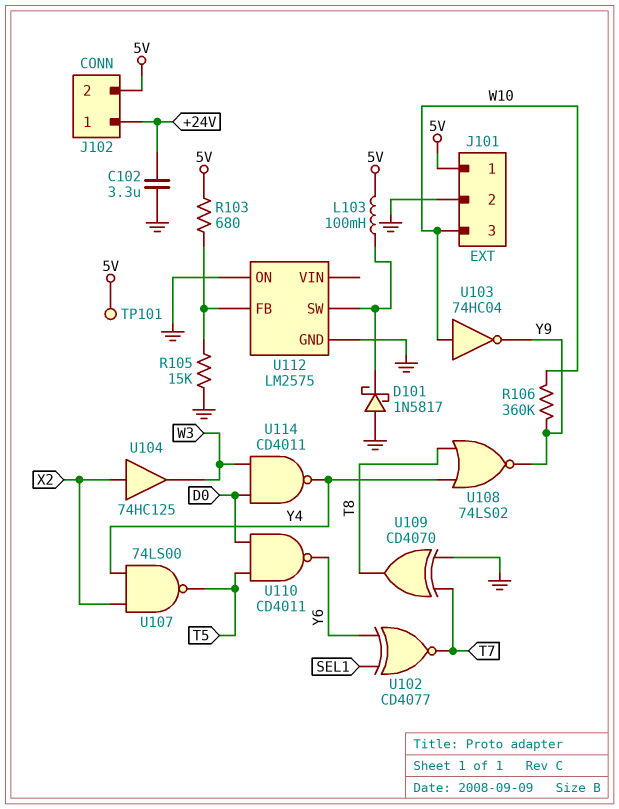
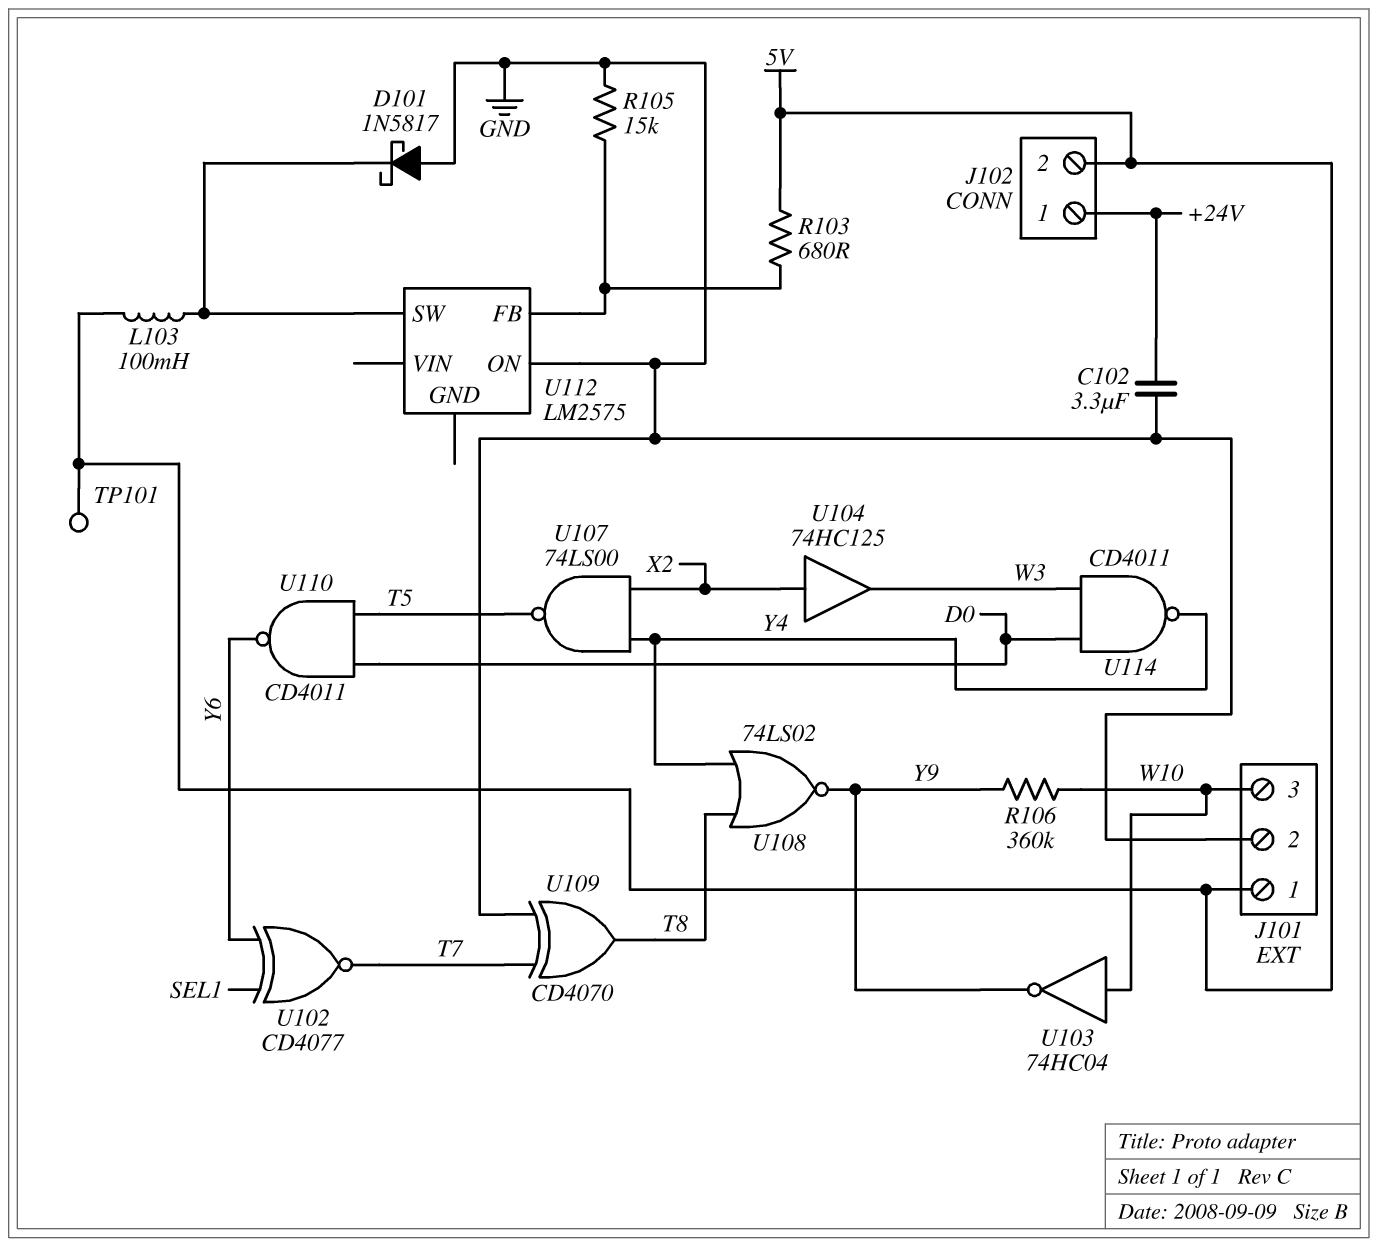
U112 pin GND: GND -> none

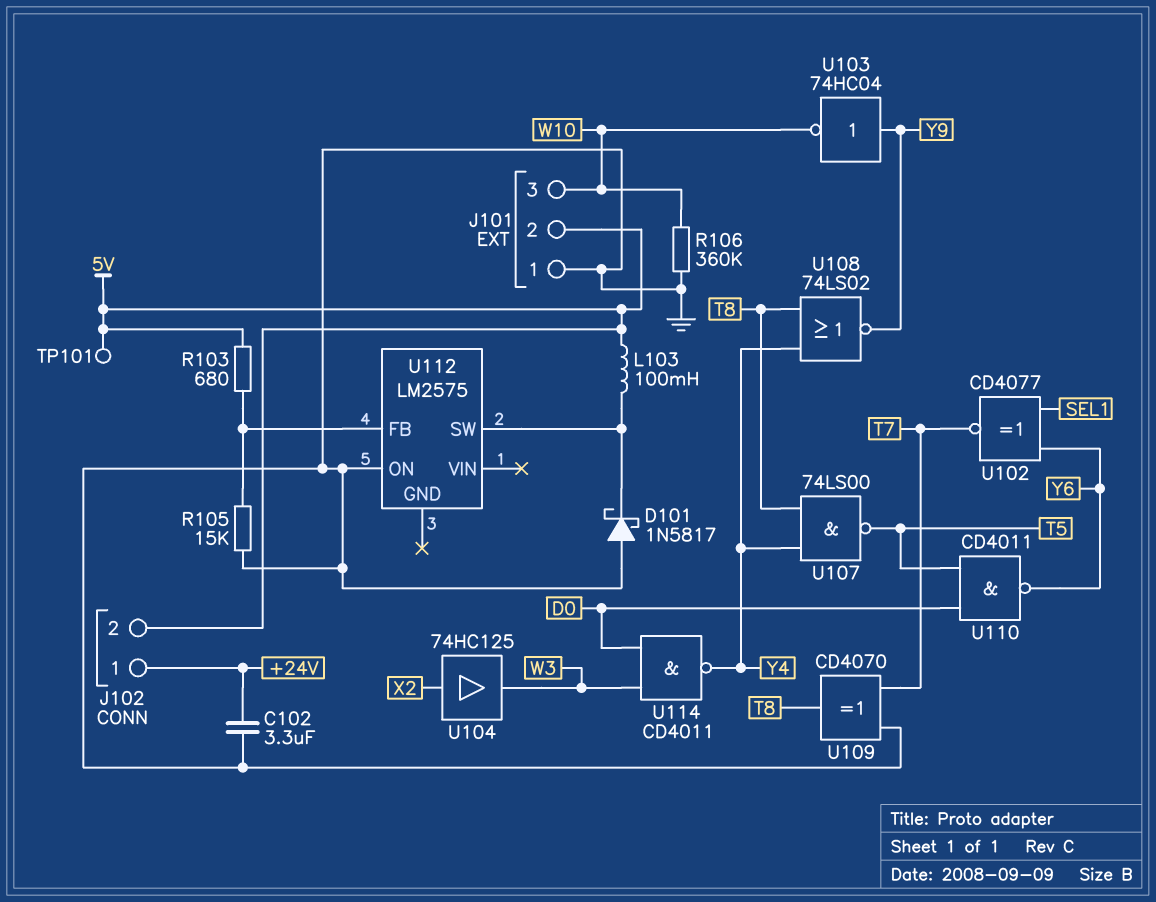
J101 pin 1: 5V -> GND
J101 pin 2: GND -> 5V
R106: 360k (W10, Y9) -> 360k (GND, W10)
U103: NOT 74HC04 (in W10, out Y9) -> NOT 74HC04 (in Y9, out W10)
U107: NAND 74LS00 (in X2, in Y4, out T5) -> NAND 74LS00 (in T8, in Y4, out T5)

